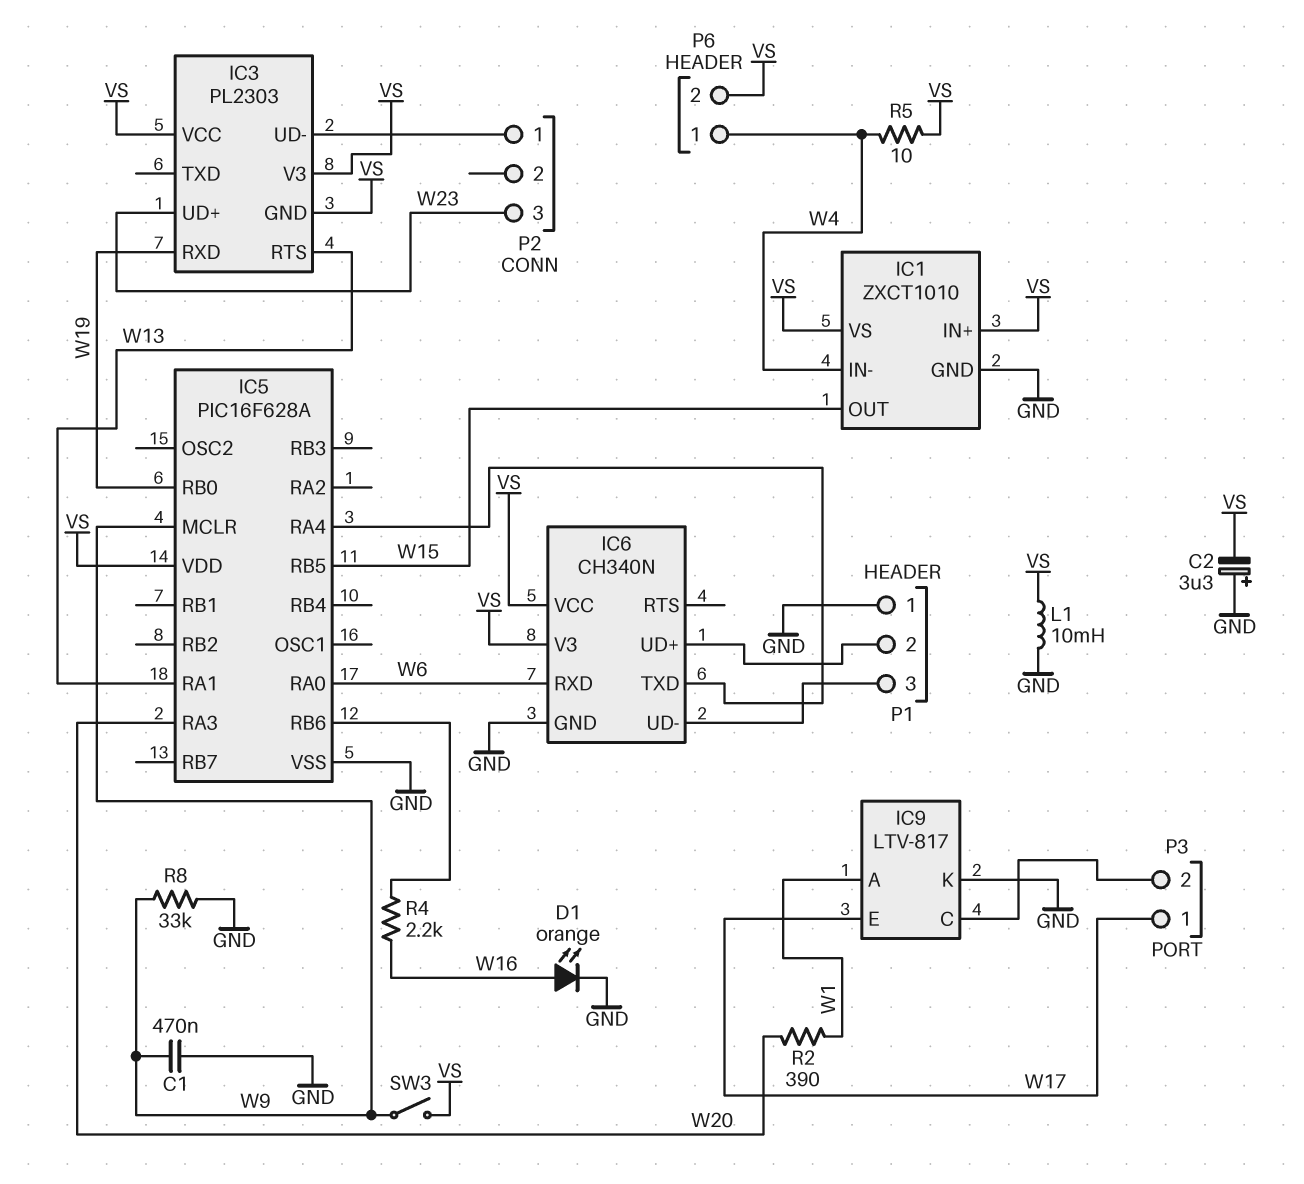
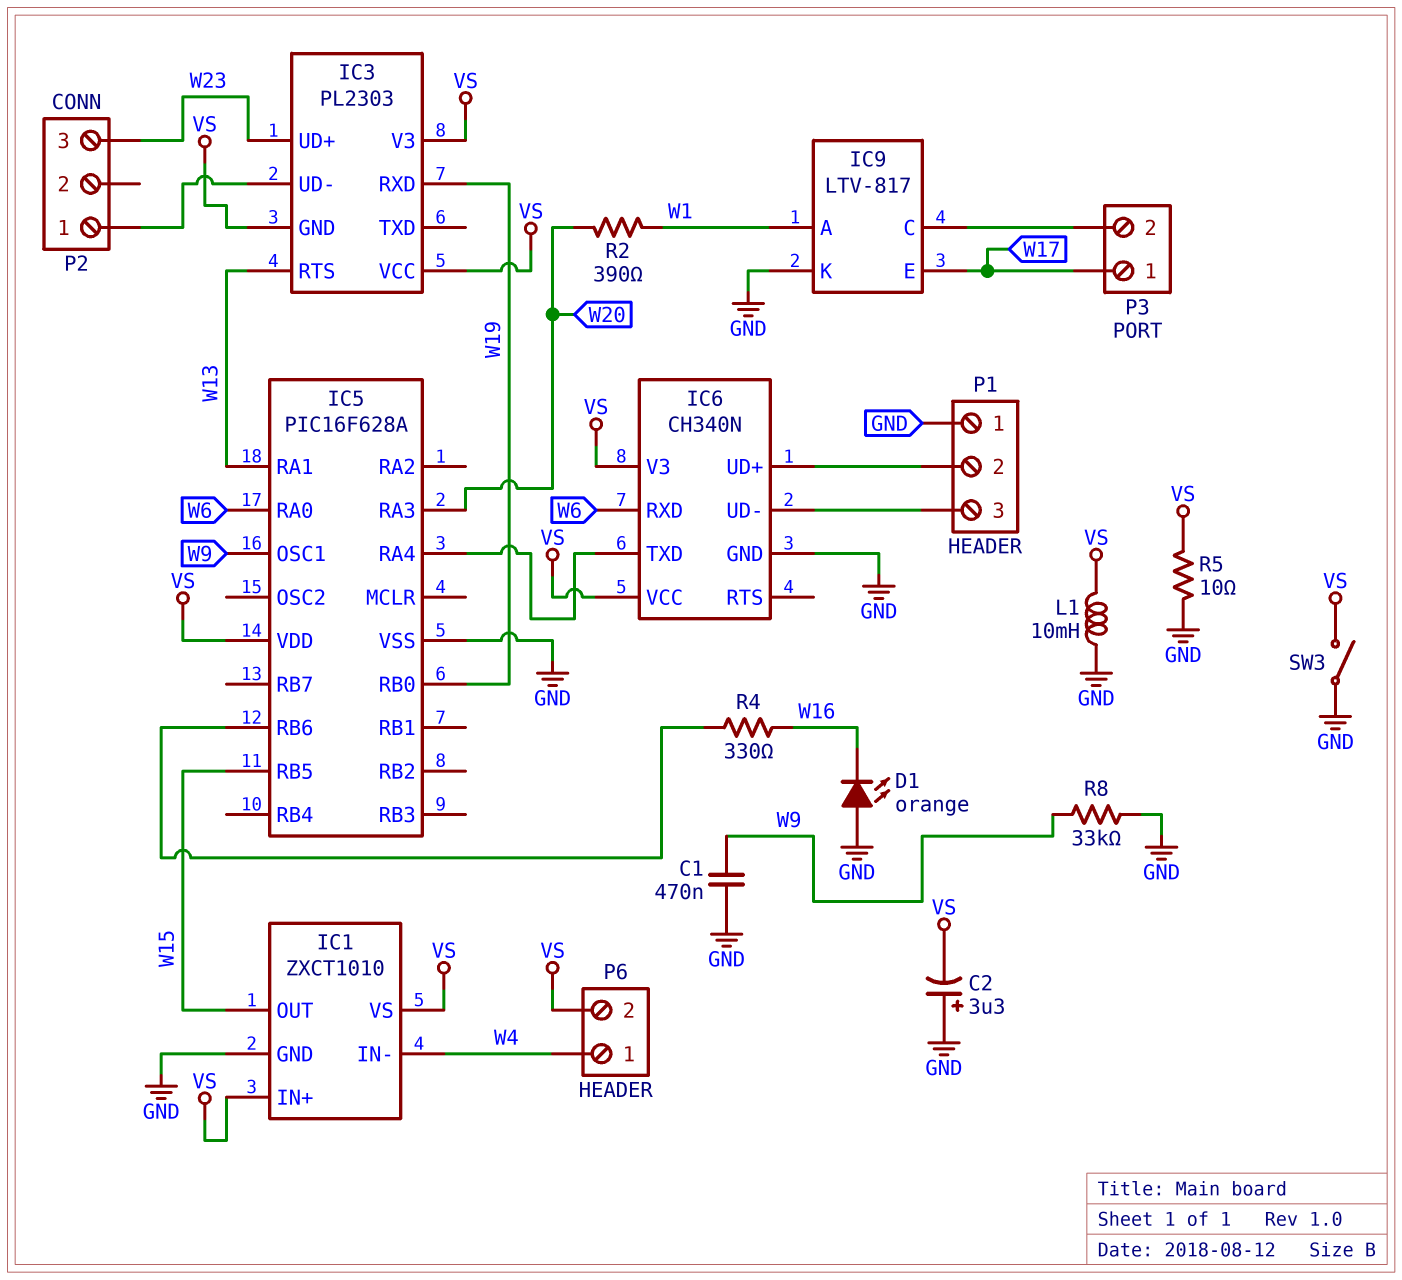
D1: LED orange (A W16, K GND) -> LED orange (A GND, K W16)
IC5 pin MCLR: W9 -> none
IC5 pin OSC1: none -> W9
R4: 2.2k (IC5/RB6, W16) -> 330 (IC5/RB6, W16)
R5: 10 (VS, W4) -> 10 (GND, VS)
SW3: switch (VS, W9) -> switch (GND, VS)

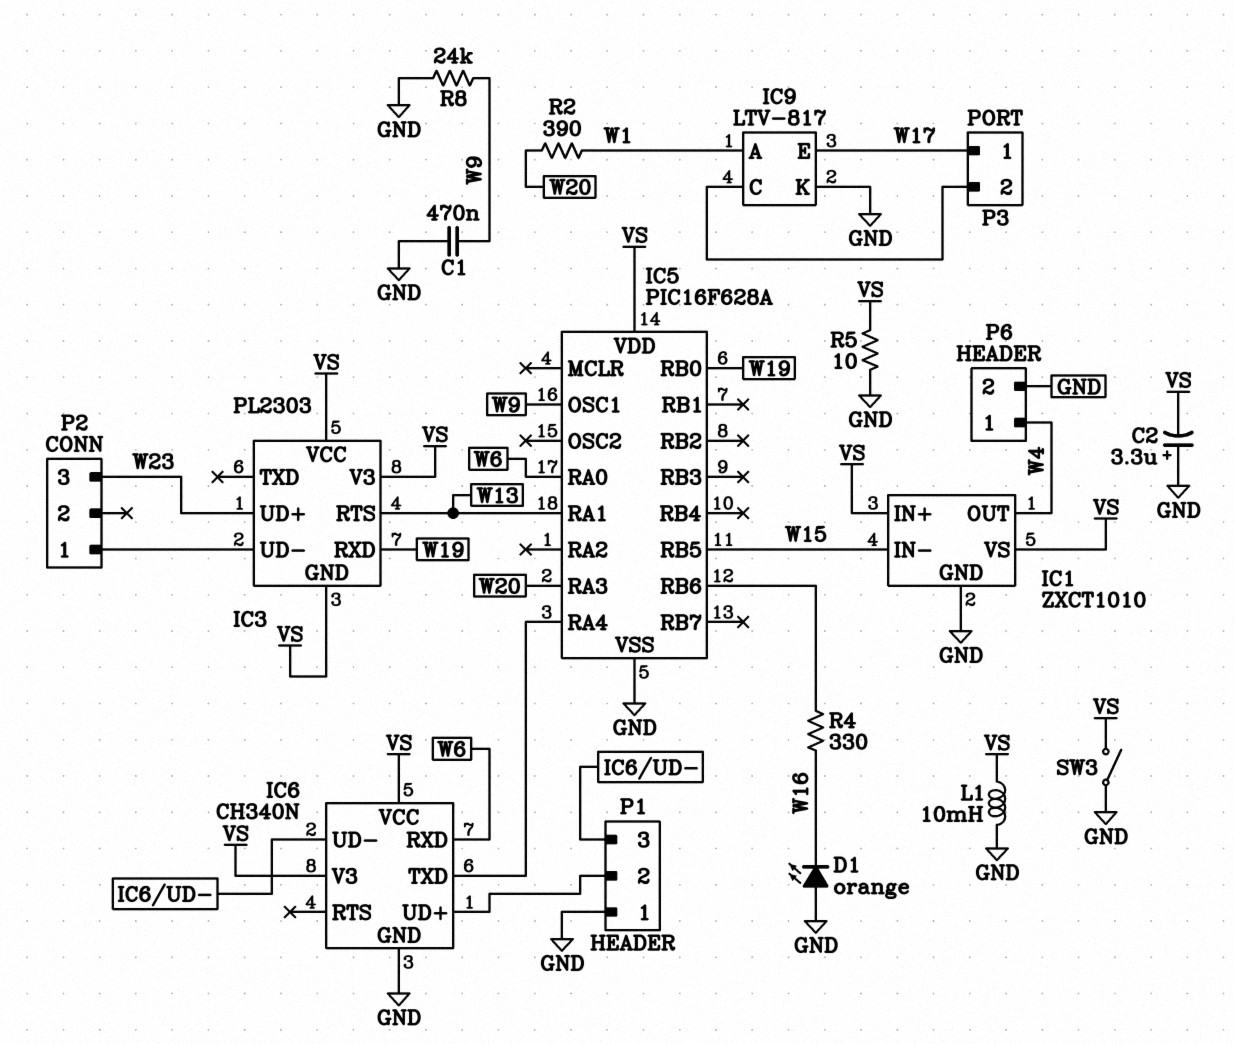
IC1 pin IN-: W4 -> W15
IC1 pin OUT: W15 -> W4
P6 pin 2: VS -> GND
R8: 33k (GND, W9) -> 24k (GND, W9)

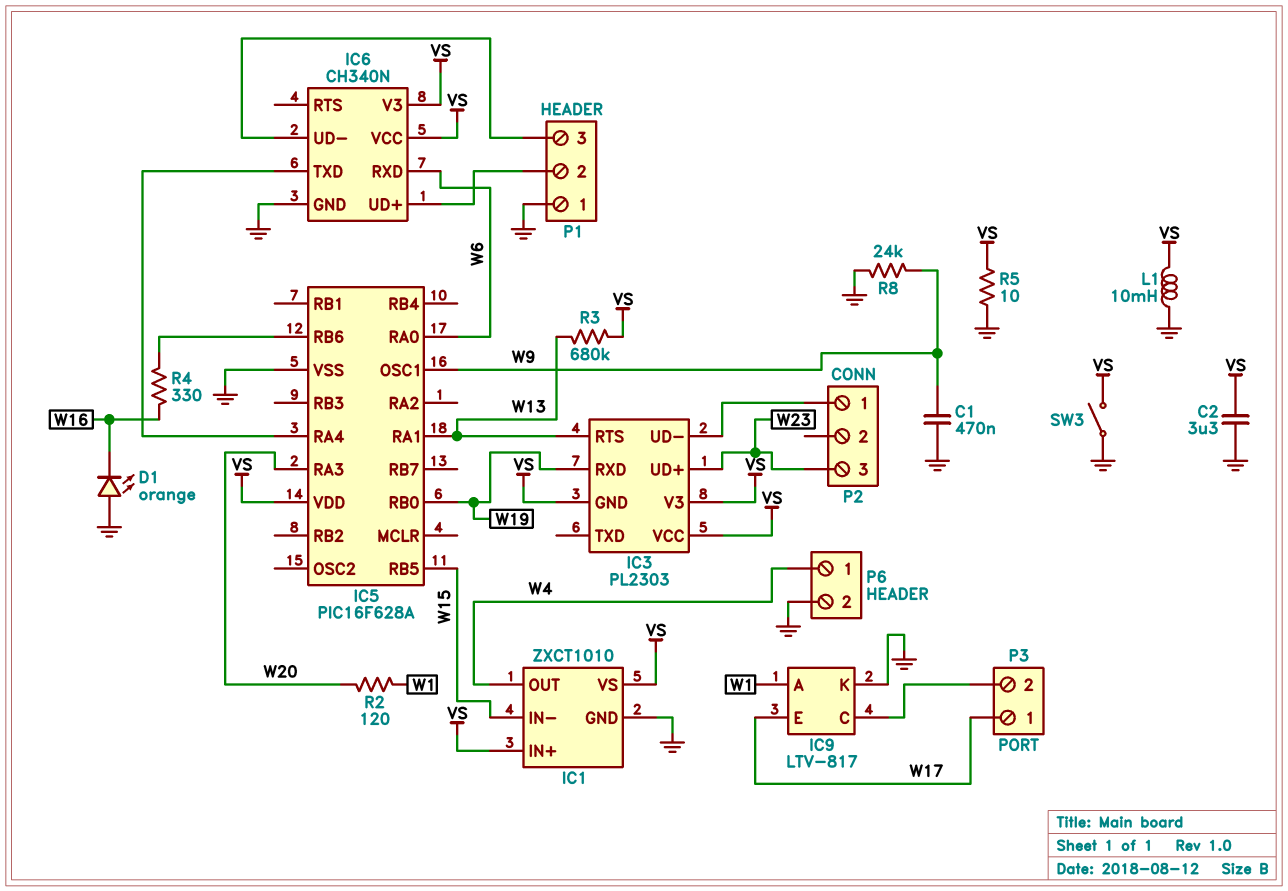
C2: 3.3uF (plus GND, minus VS) -> 3.3uF (GND, VS)
R2: 390 (W1, W20) -> 120 (W1, W20)
R3: none -> 680k (VS, W13)

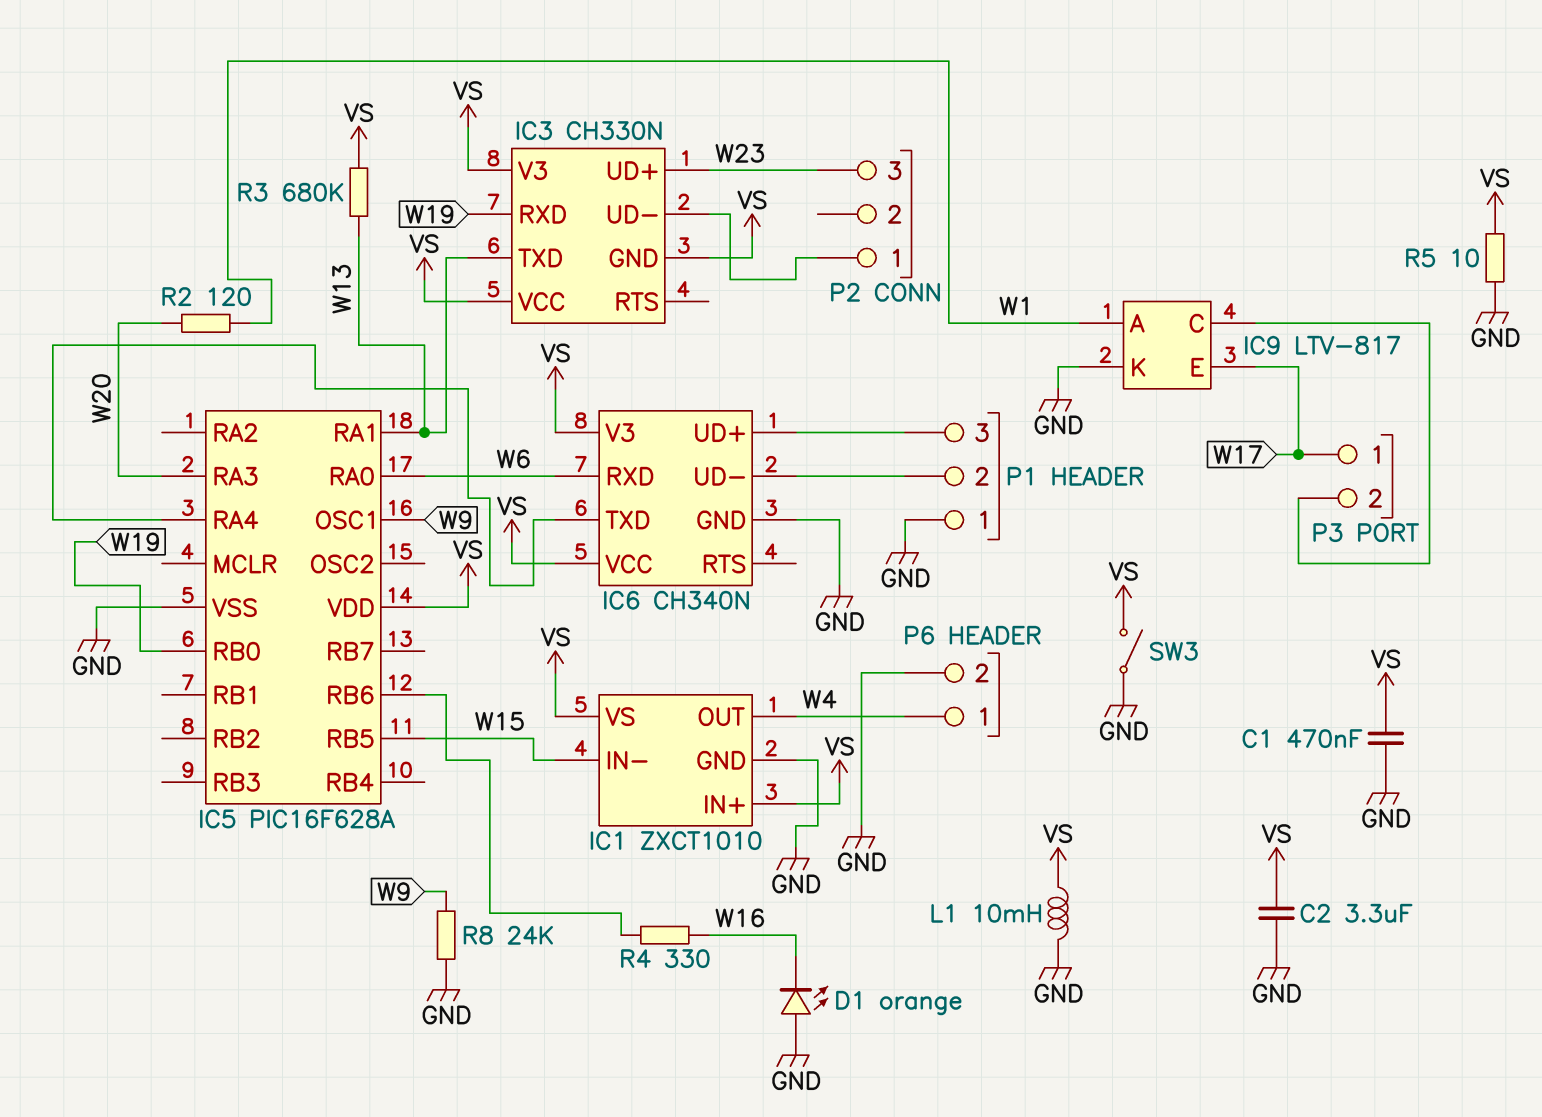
C1: 470nF (GND, W9) -> 470nF (GND, VS)
IC3: PL2303 -> CH330N
IC3 pin RTS: W13 -> none
IC3 pin TXD: none -> W13
P1 pin 2: IC6/UD+ -> IC6/UD-
P1 pin 3: IC6/UD- -> IC6/UD+

